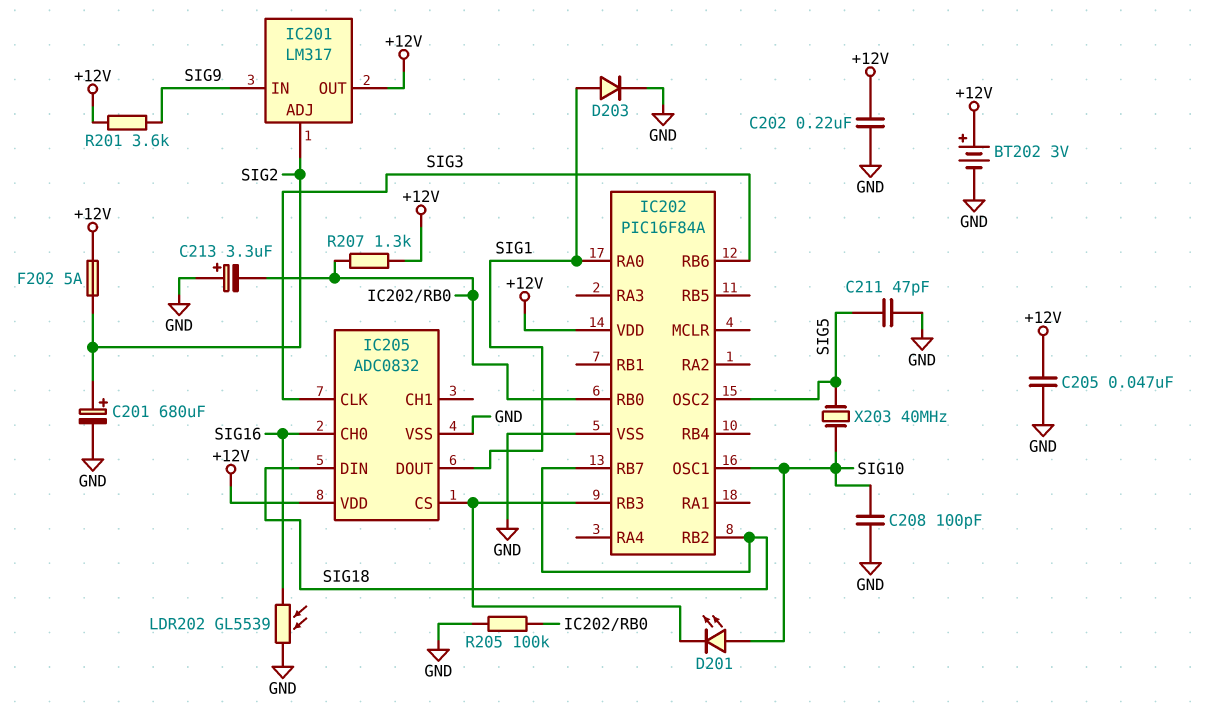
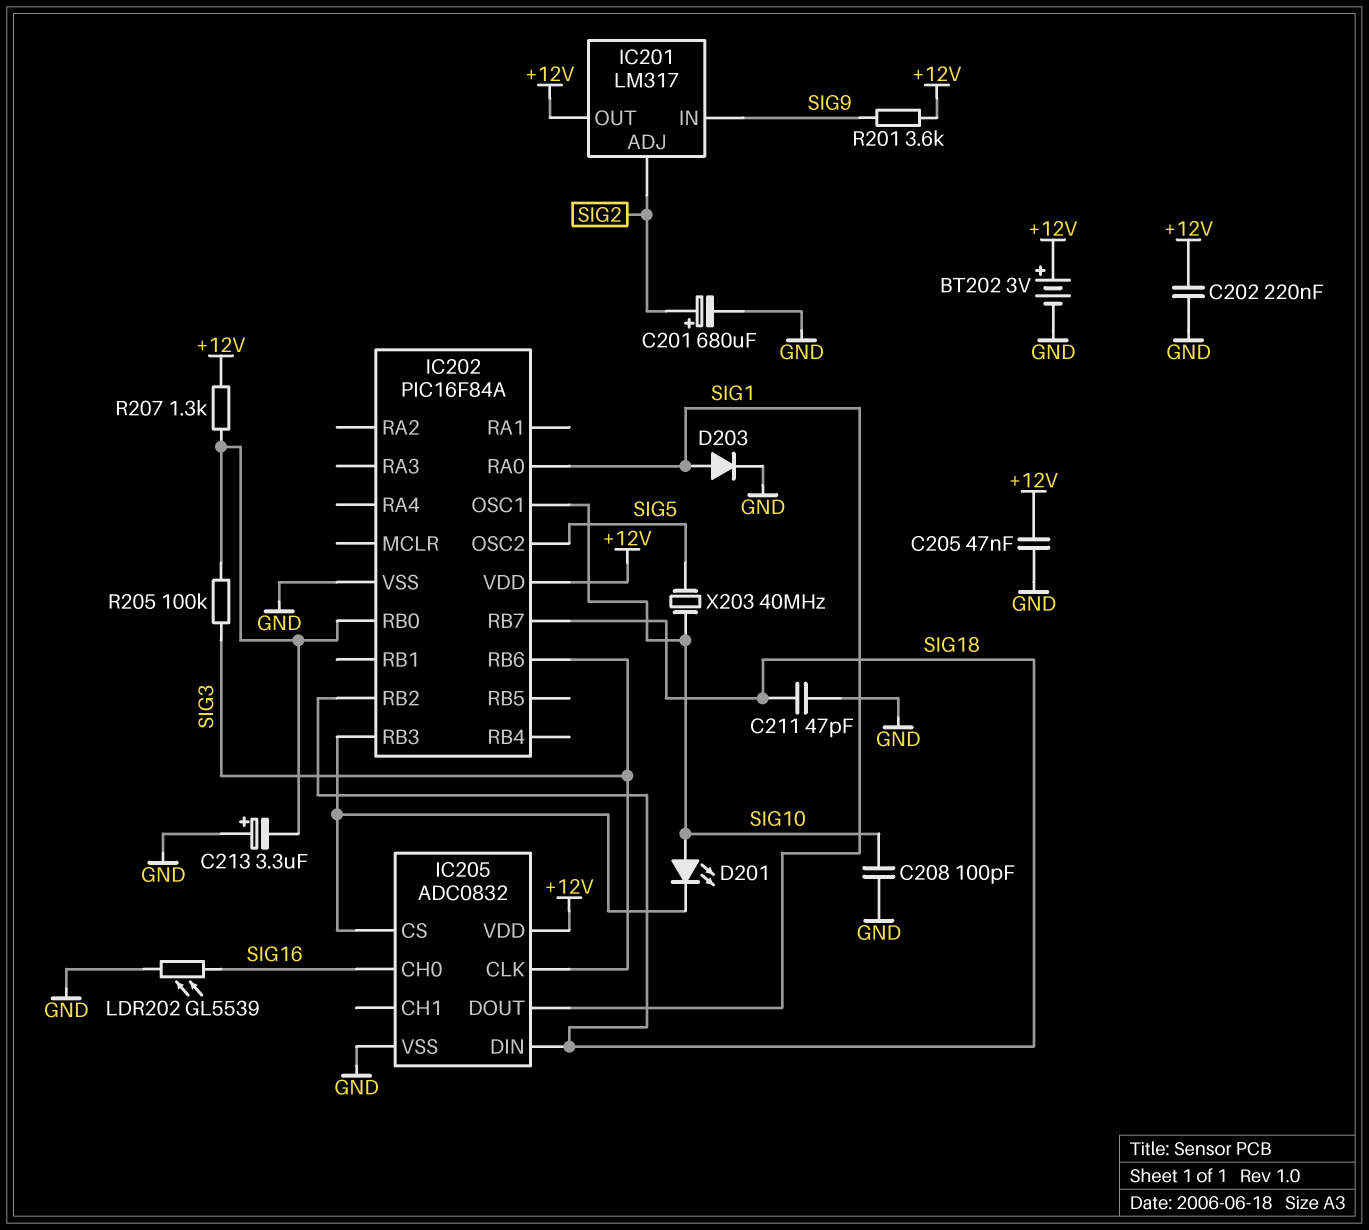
C211: 47pF (GND, SIG5) -> 47pF (GND, SIG18)
F202: 5A (+12V, SIG2) -> none
R205: 100k (GND, IC202/RB0) -> 100k (IC202/RB0, SIG3)

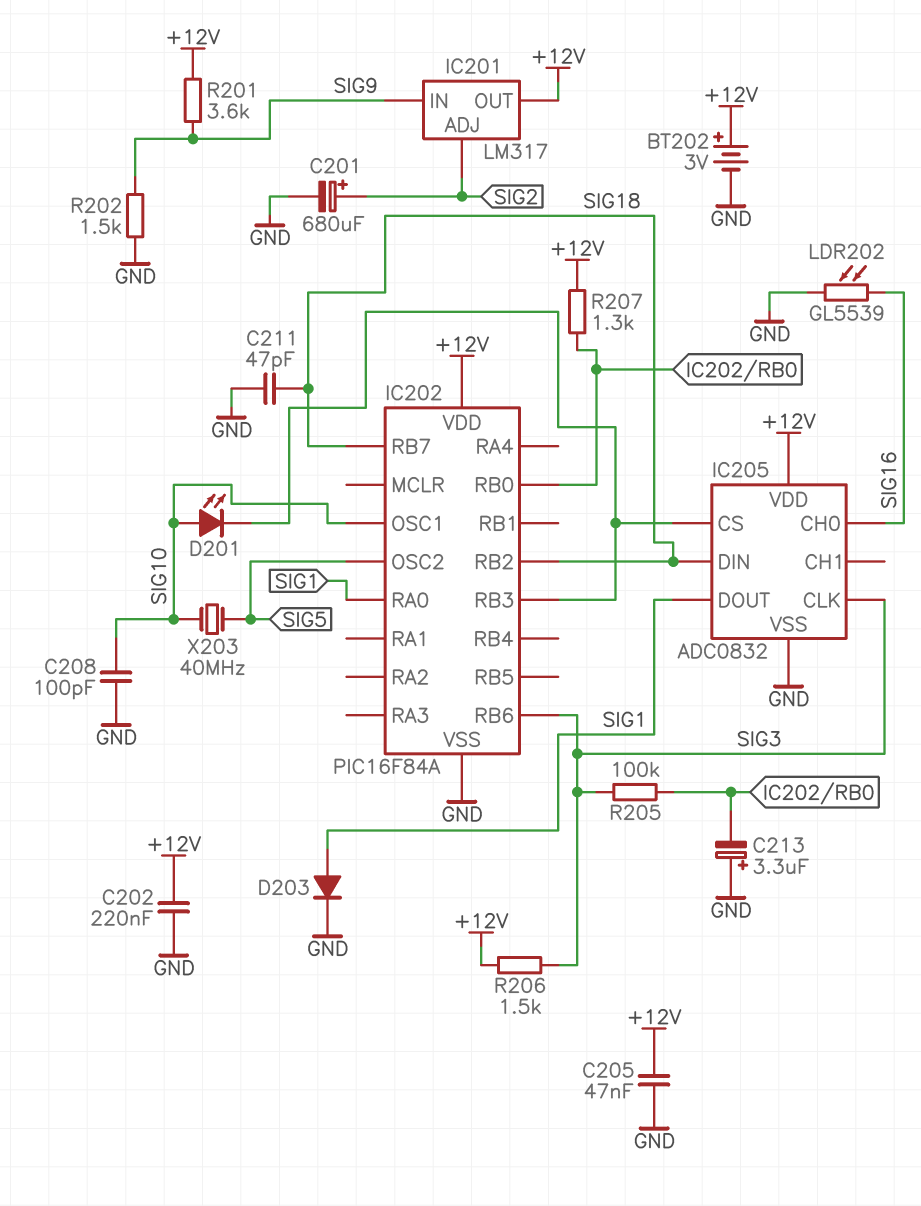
R202: none -> 1.5k (GND, SIG9)
R206: none -> 1.5k (+12V, SIG3)

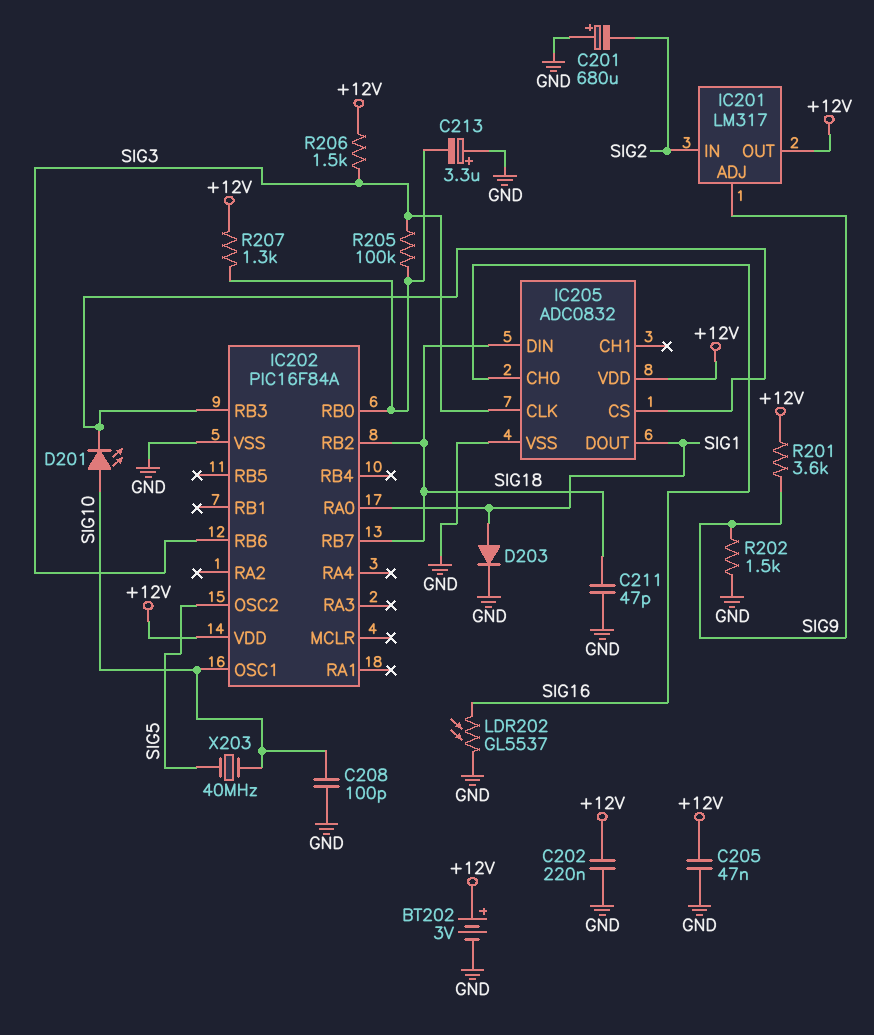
C201: 680uF (plus SIG2, minus GND) -> 680uF (plus GND, minus SIG2)
IC201 pin ADJ: SIG2 -> SIG9
IC201 pin IN: SIG9 -> SIG2
LDR202: GL5539 (GND, SIG16) -> GL5537 (GND, SIG16)

